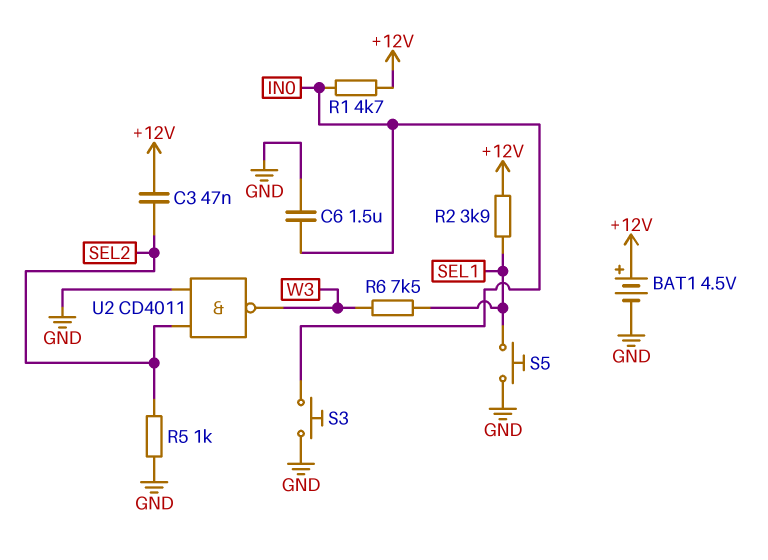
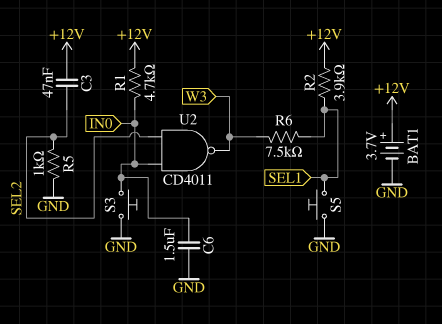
BAT1: 4.5V (plus +12V, minus GND) -> 3.7V (plus +12V, minus GND)
U2: NAND CD4011 (in GND, in SEL2, out W3) -> NAND CD4011 (in IN0, in SEL2, out W3)

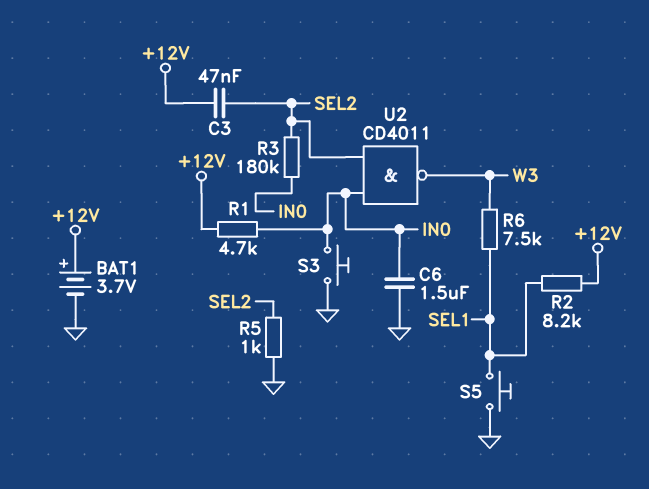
R2: 3.9k (+12V, SEL1) -> 8.2k (+12V, SEL1)
R3: none -> 180k (IN0, SEL2)

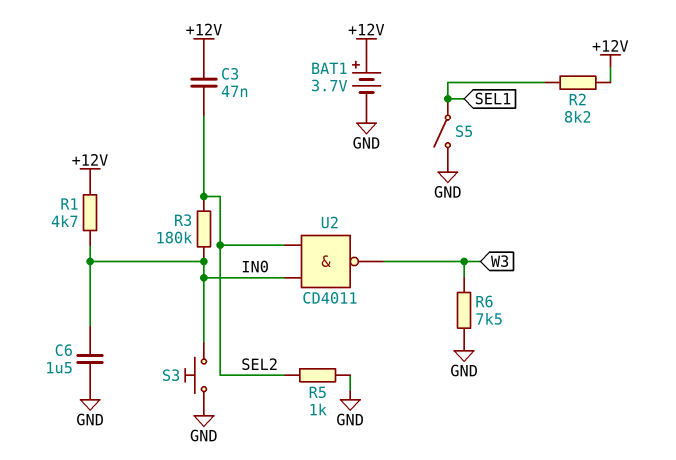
R6: 7.5k (SEL1, W3) -> 7.5k (GND, W3)
S5: button (GND, SEL1) -> switch (GND, SEL1)

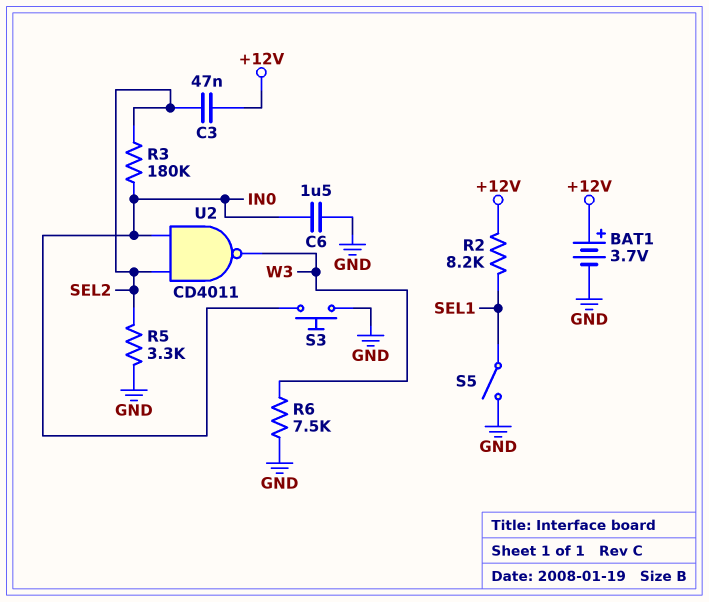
R1: 4.7k (+12V, IN0) -> none
R5: 1k (GND, SEL2) -> 3.3k (GND, SEL2)

